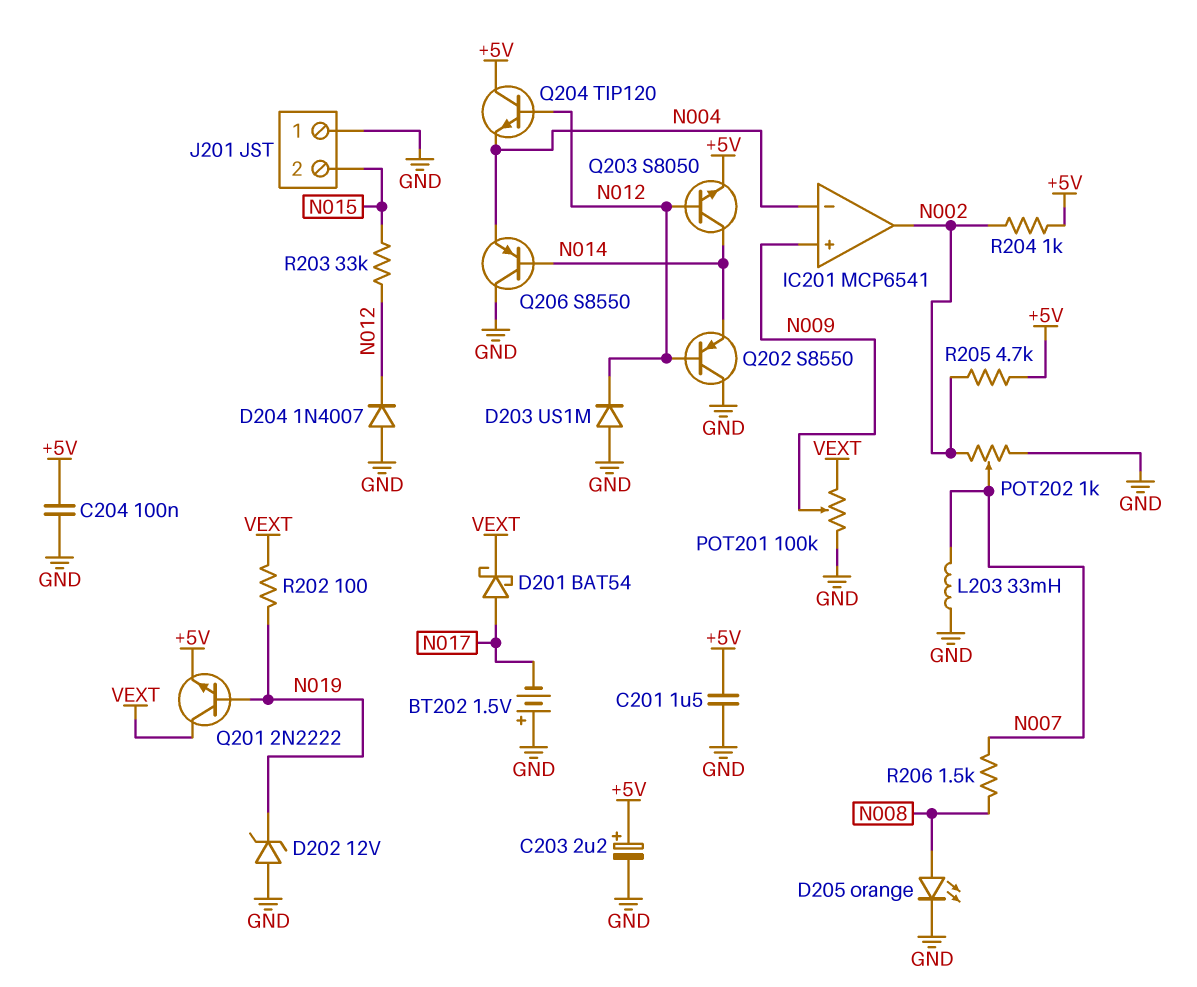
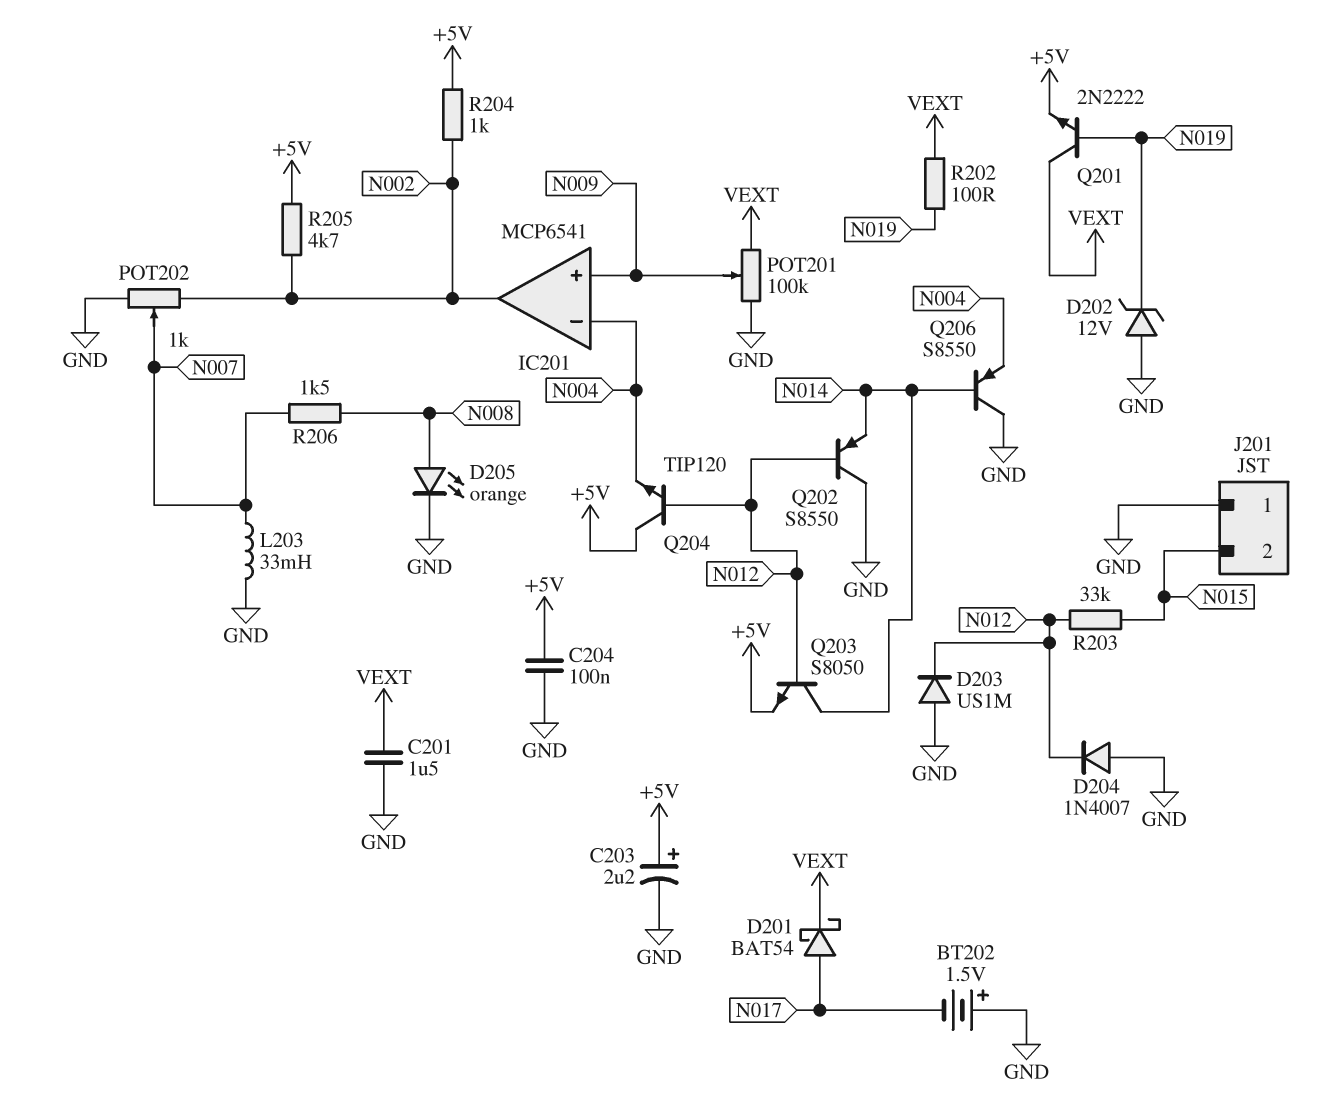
C201: 1.5uF (+5V, GND) -> 1.5uF (GND, VEXT)

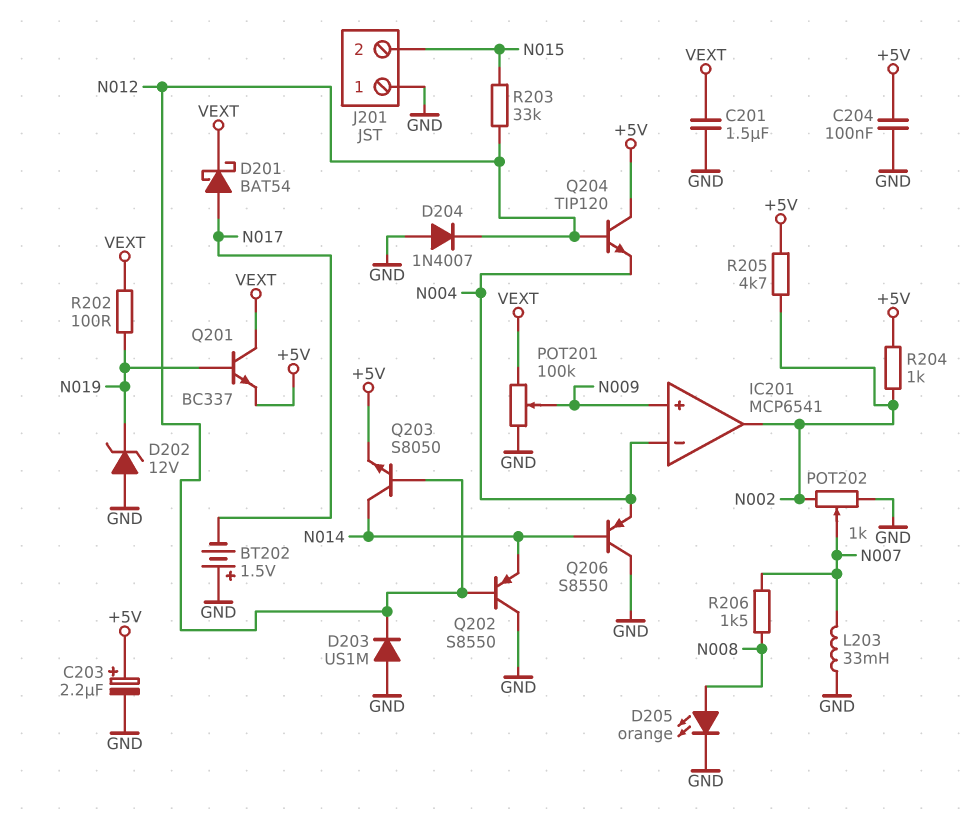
Q201: NPN 2N2222 (B N019, C VEXT, E +5V) -> NPN BC337 (B N019, C VEXT, E +5V)

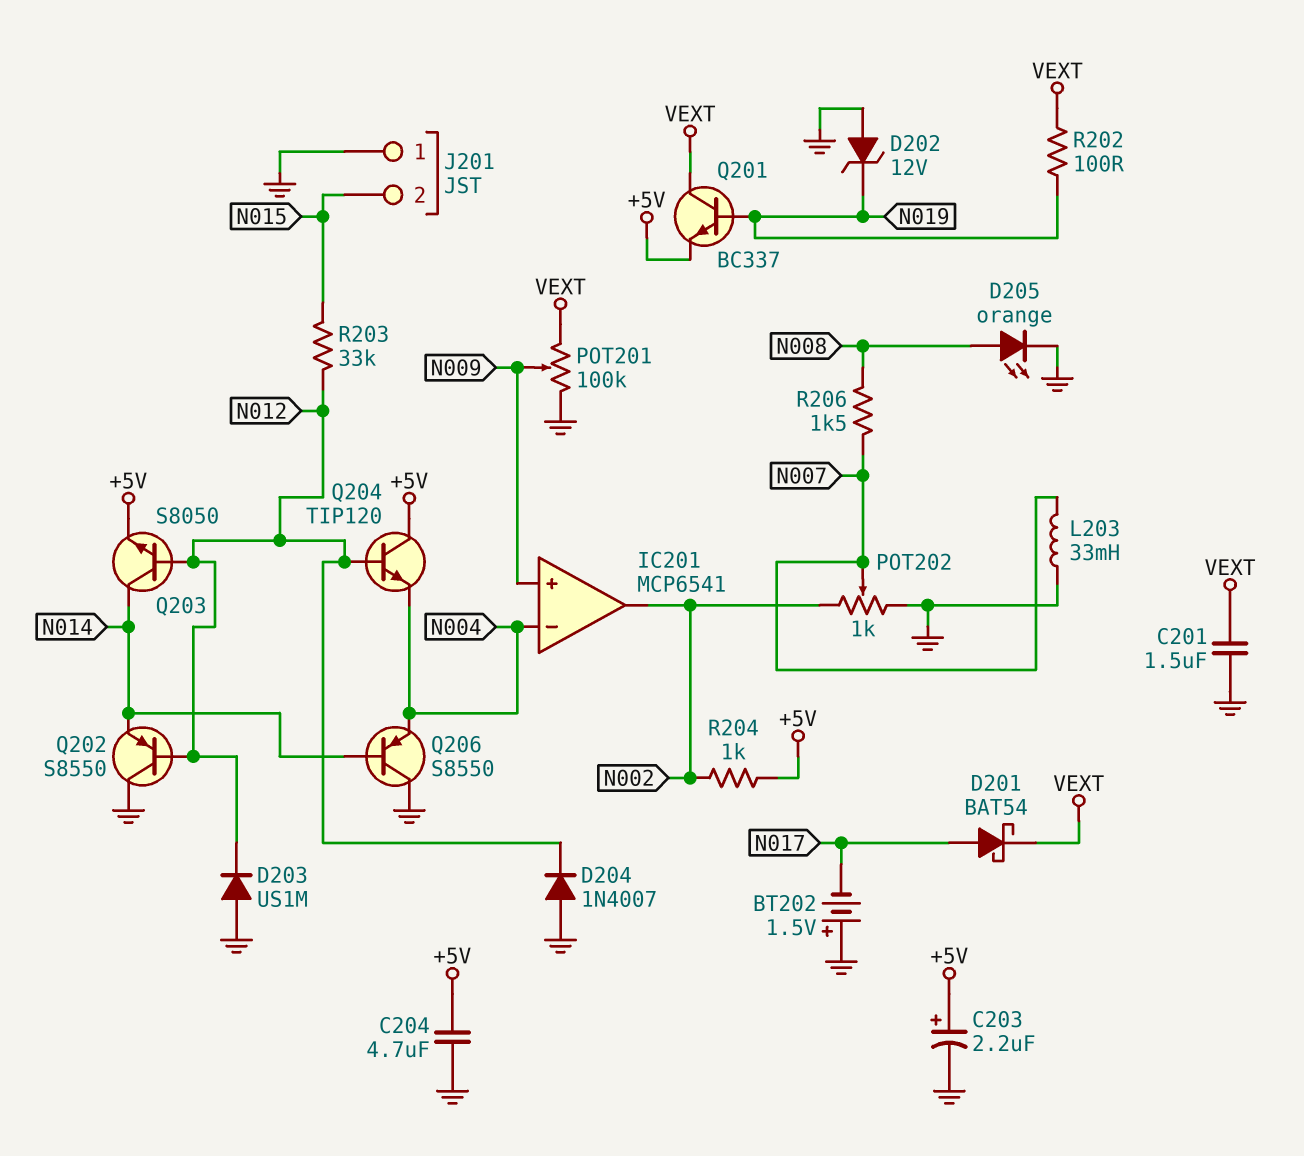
C204: 100nF (+5V, GND) -> 4.7uF (+5V, GND)
R205: 4.7k (+5V, N002) -> none

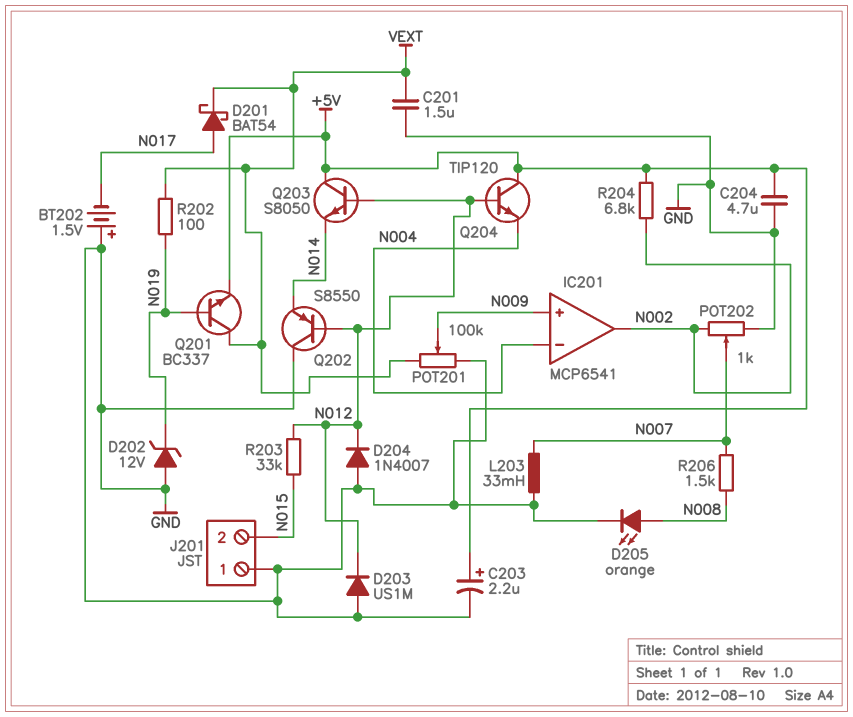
Q203: NPN S8050 (B N012, C N014, E +5V) -> NPN S8050 (B N012, C +5V, E N014)
Q206: PNP S8550 (B N014, C GND, E N004) -> none
R204: 1k (+5V, N002) -> 6.8k (+5V, N002)

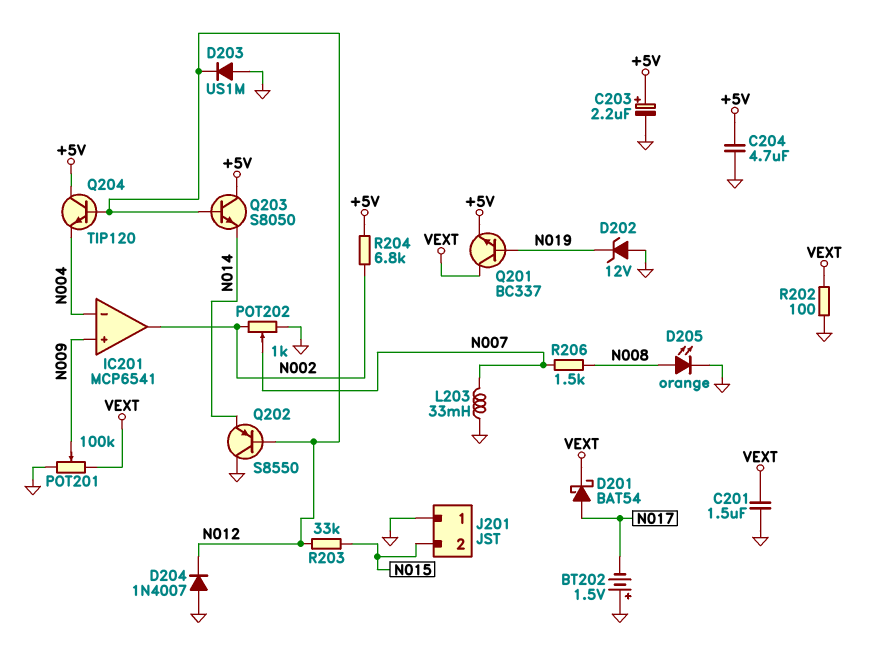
R202: 100 (N019, VEXT) -> 100 (GND, VEXT)

